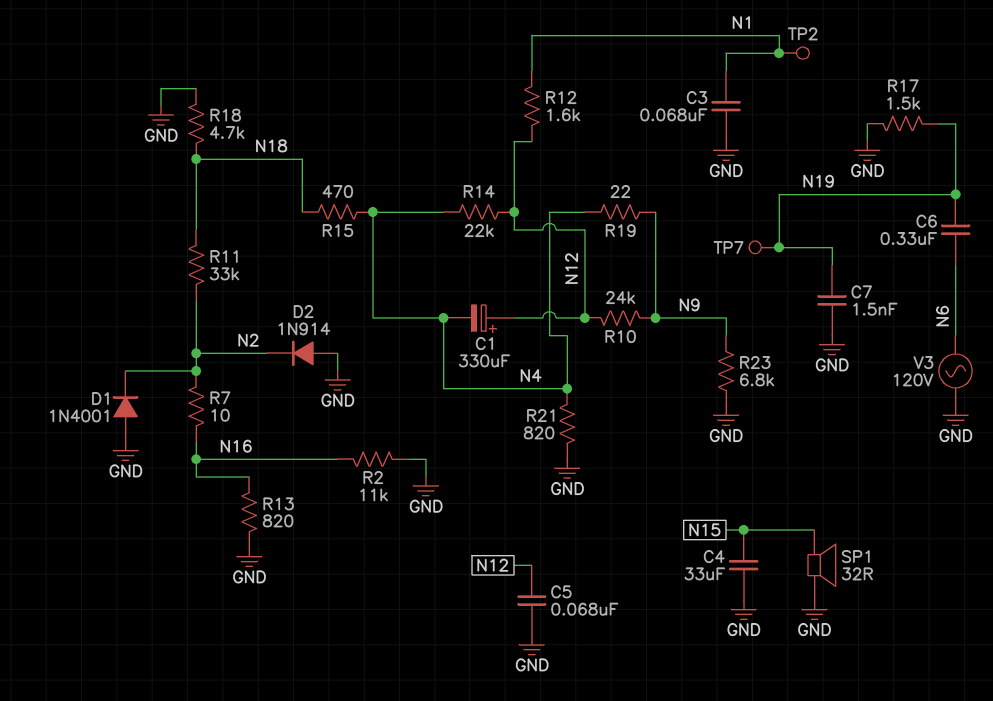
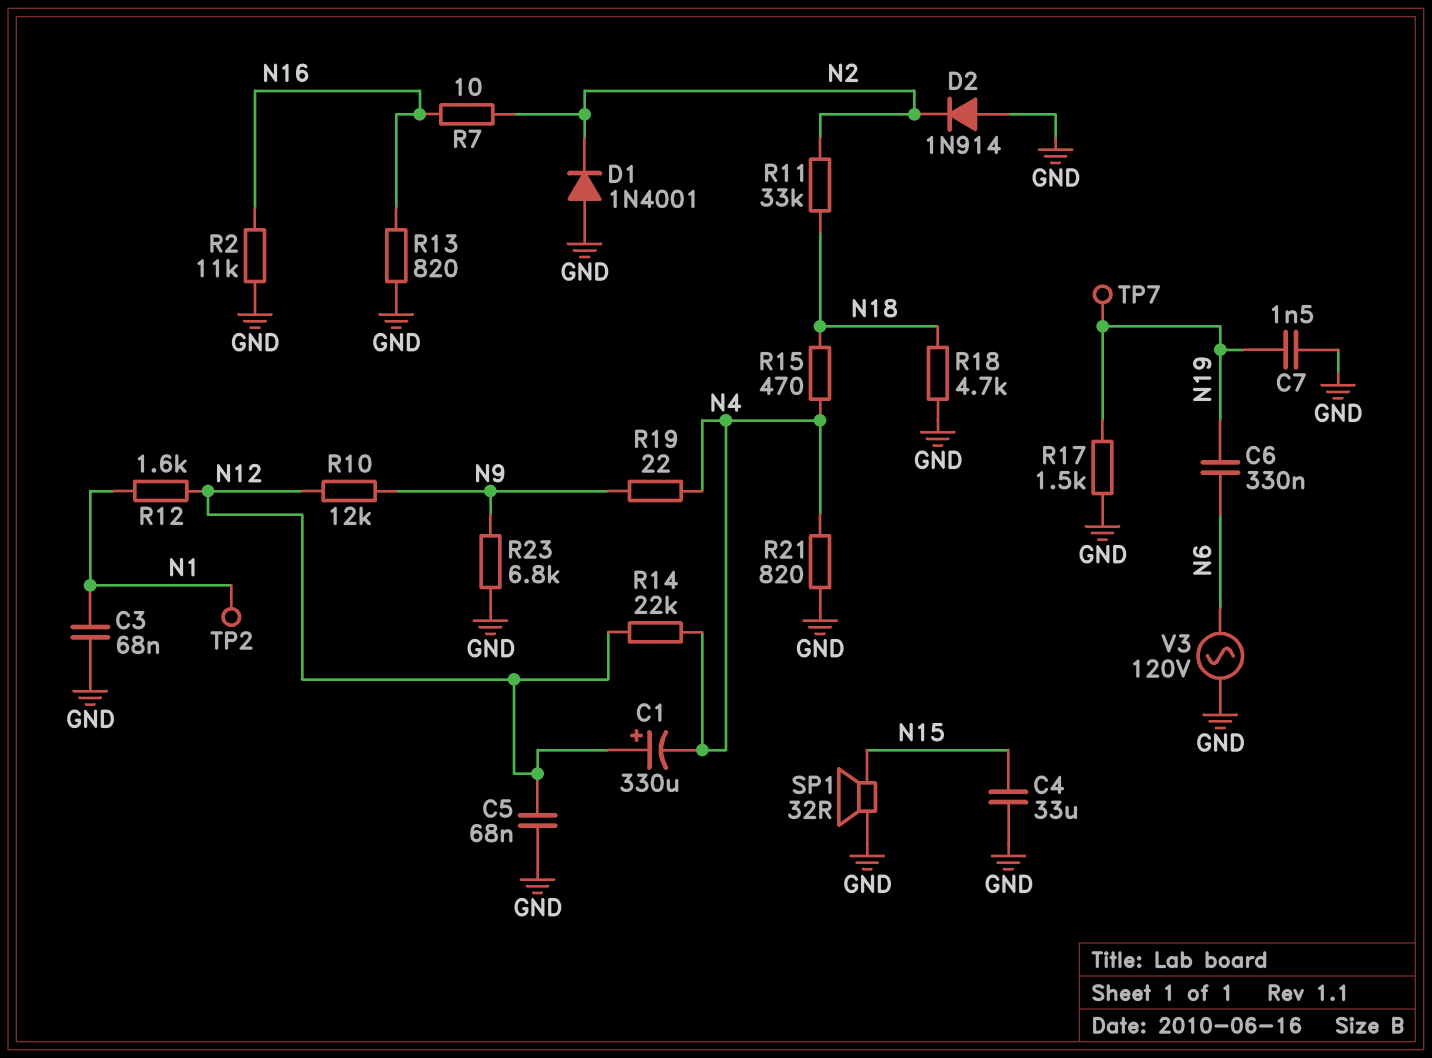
R10: 24k (N9, N12) -> 12k (N9, N12)

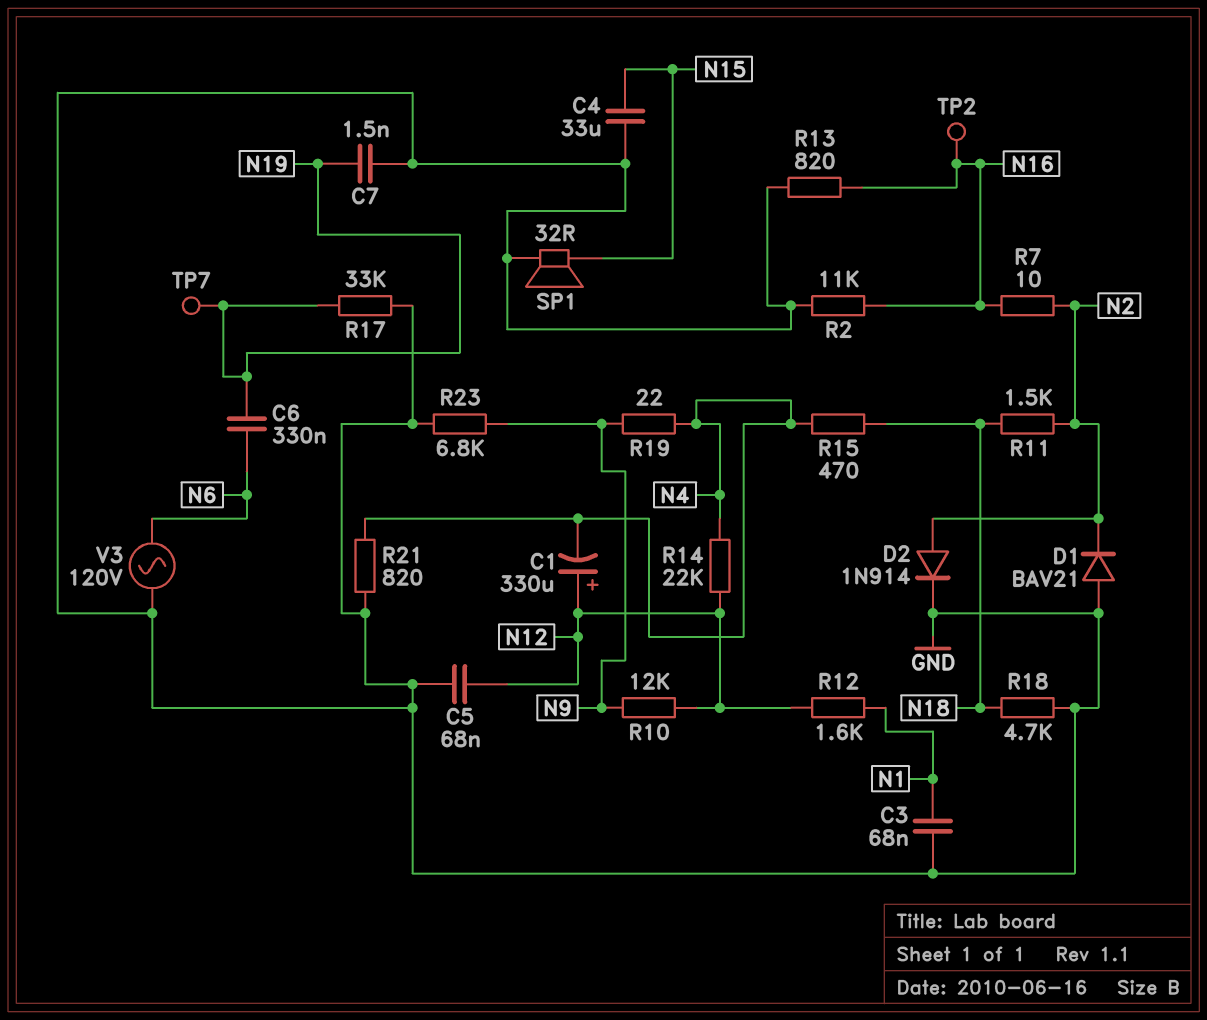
D1: diode 1N4001 (A GND, K N2) -> diode BAV21 (A GND, K N2)
D2: diode 1N914 (A GND, K N2) -> diode 1N914 (A N2, K GND)
R11: 33k (N2, N18) -> 1.5k (N2, N18)
R17: 1.5k (GND, N19) -> 33k (GND, N19)
TP2: test point (N1) -> test point (N16)

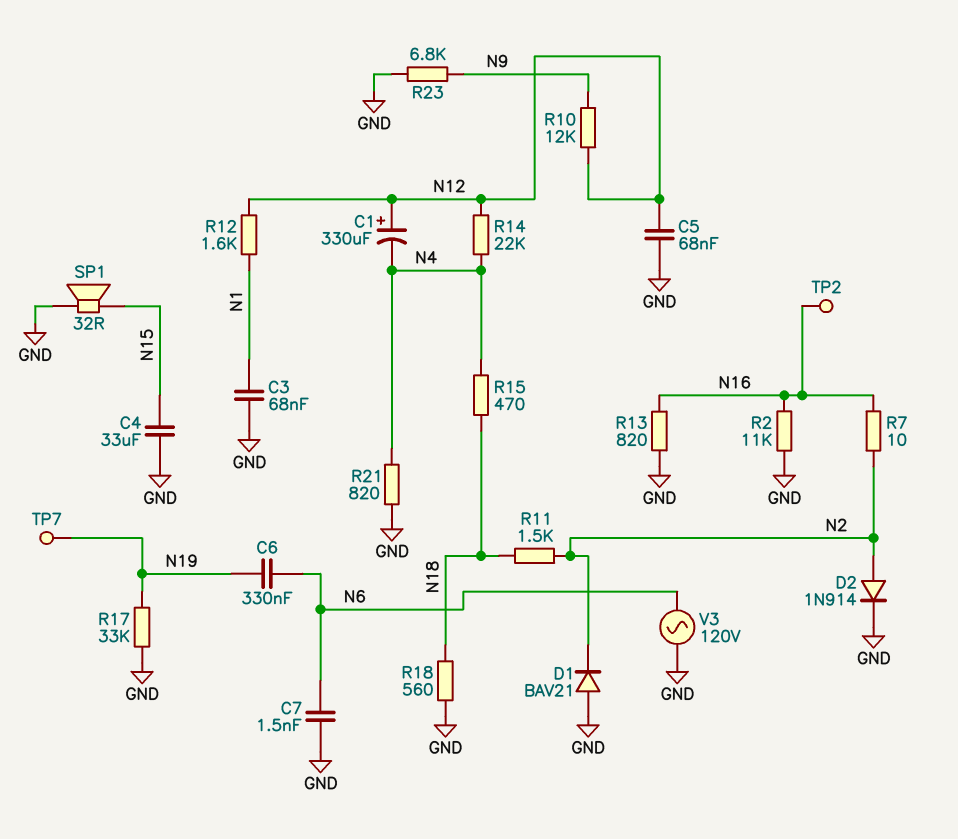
C7: 1.5nF (GND, N19) -> 1.5nF (GND, N6)
R18: 4.7k (GND, N18) -> 560 (GND, N18)
R19: 22 (N4, N9) -> none

